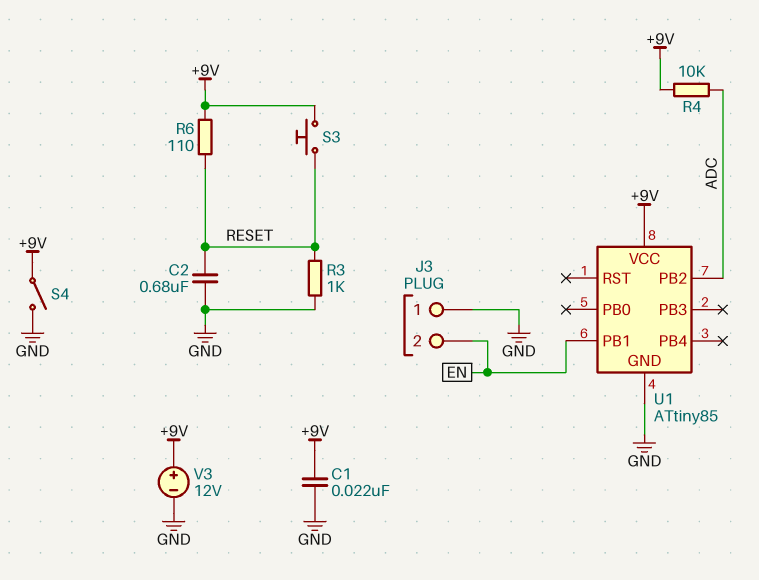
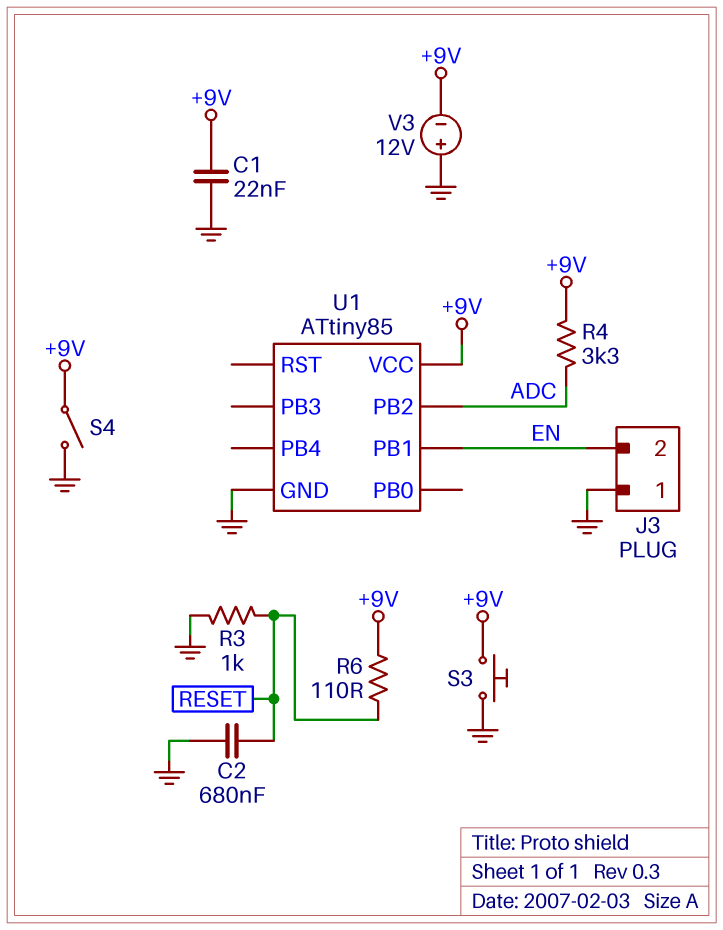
R4: 10k (+9V, ADC) -> 3.3k (+9V, ADC)
S3: button (+9V, RESET) -> button (+9V, GND)
V3: 12V (plus +9V, minus GND) -> 12V (plus GND, minus +9V)

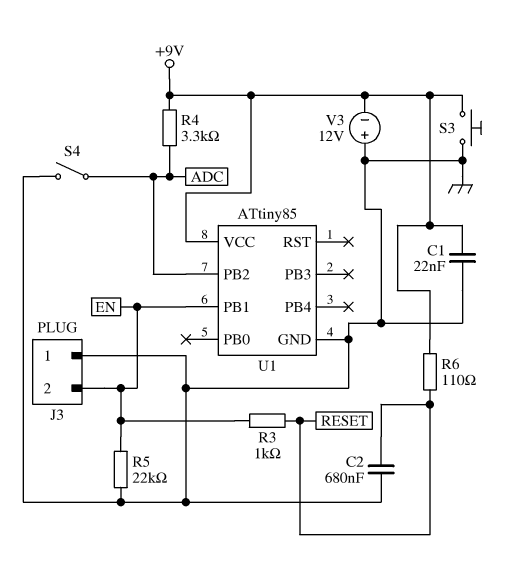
R3: 1k (GND, RESET) -> 1k (EN, RESET)
R5: none -> 22k (EN, GND)
S4: switch (+9V, GND) -> switch (ADC, GND)

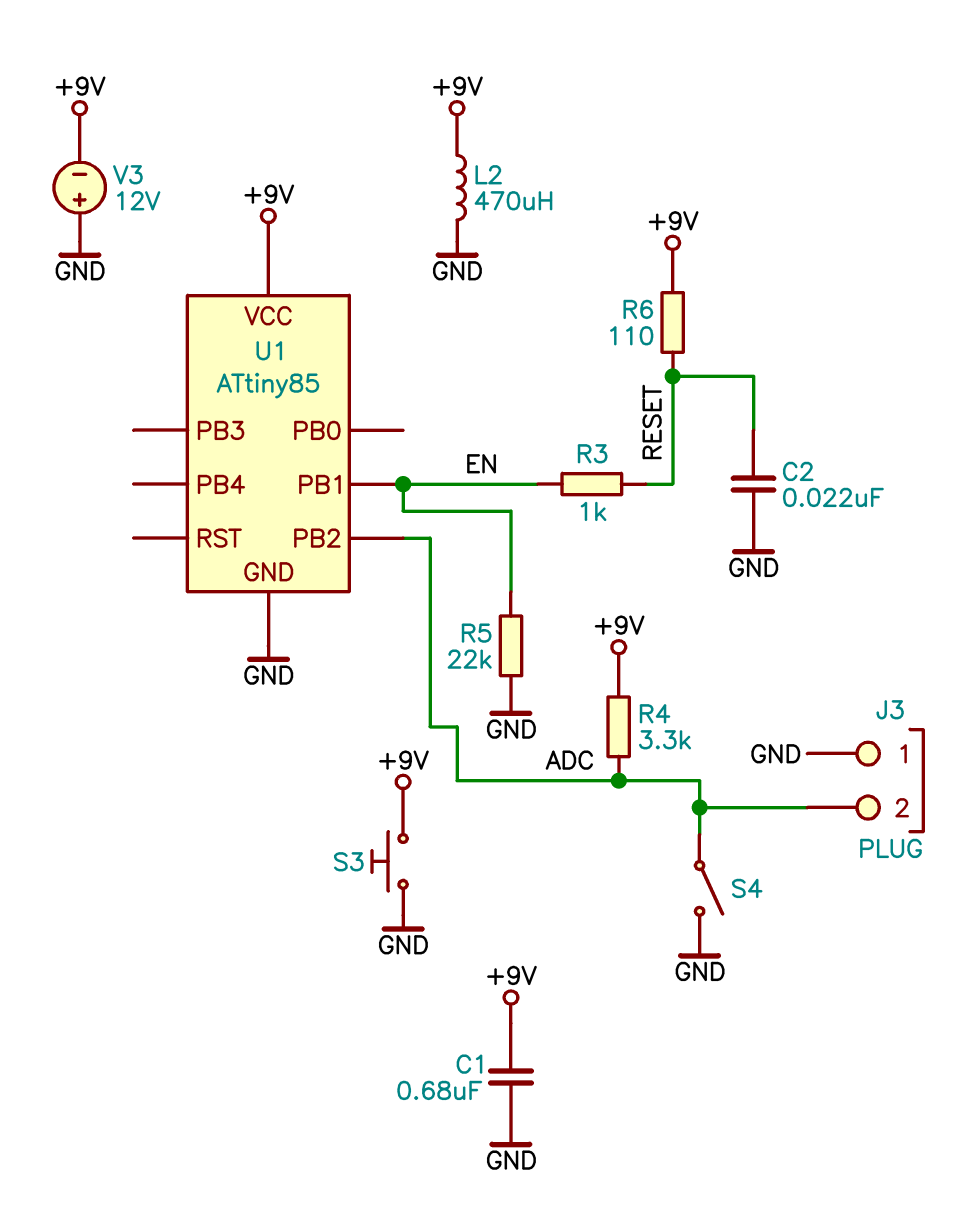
C1: 22nF (+9V, GND) -> 680nF (+9V, GND)
C2: 680nF (GND, RESET) -> 22nF (GND, RESET)
J3 pin 2: EN -> ADC
L2: none -> 470uH (+9V, GND)

